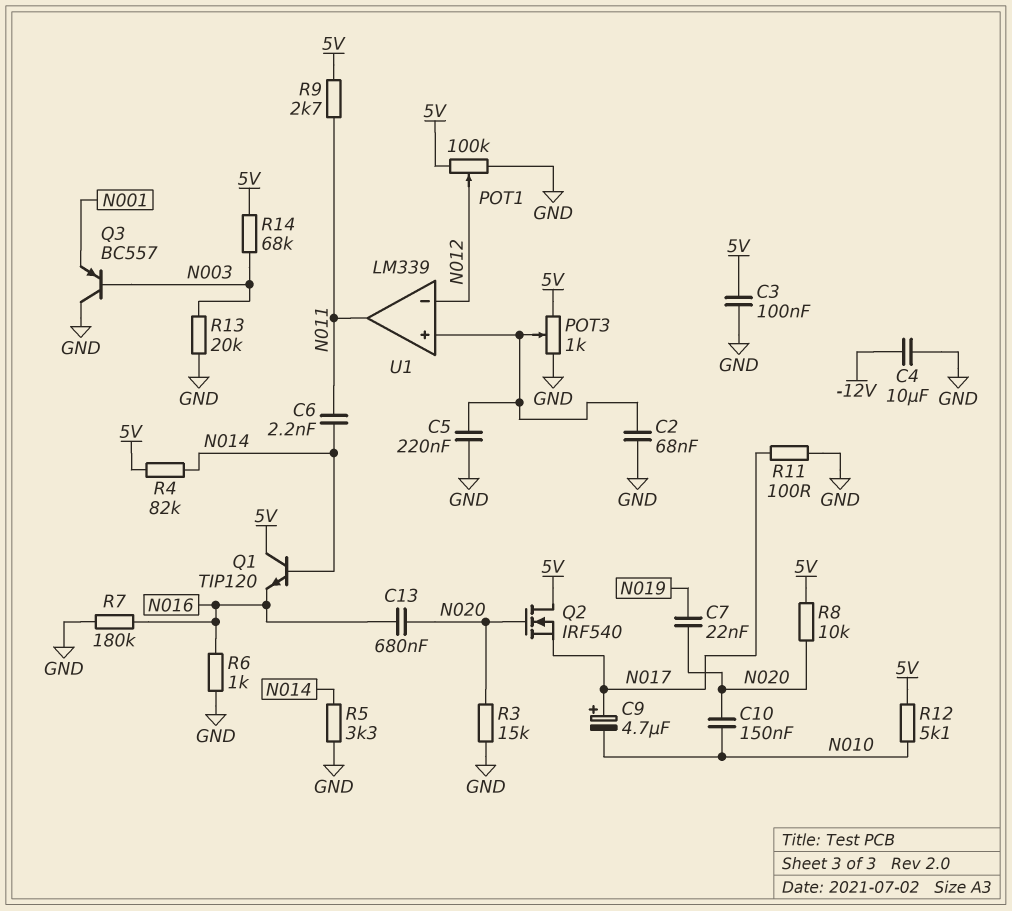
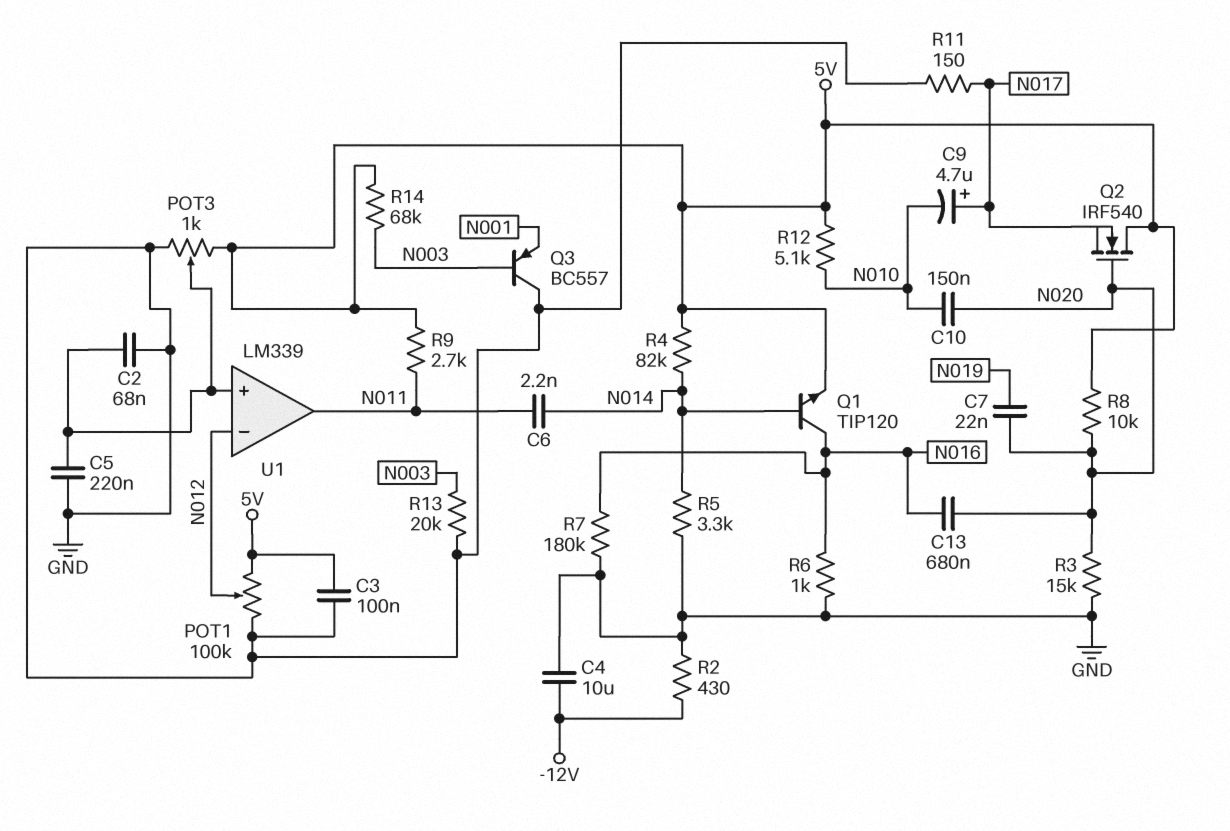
Q1: NPN TIP120 (B N014, C 5V, E N016) -> NPN TIP120 (B N014, C N016, E 5V)
R2: none -> 430 (-12V, GND)
R11: 100 (GND, N017) -> 150 (GND, N017)

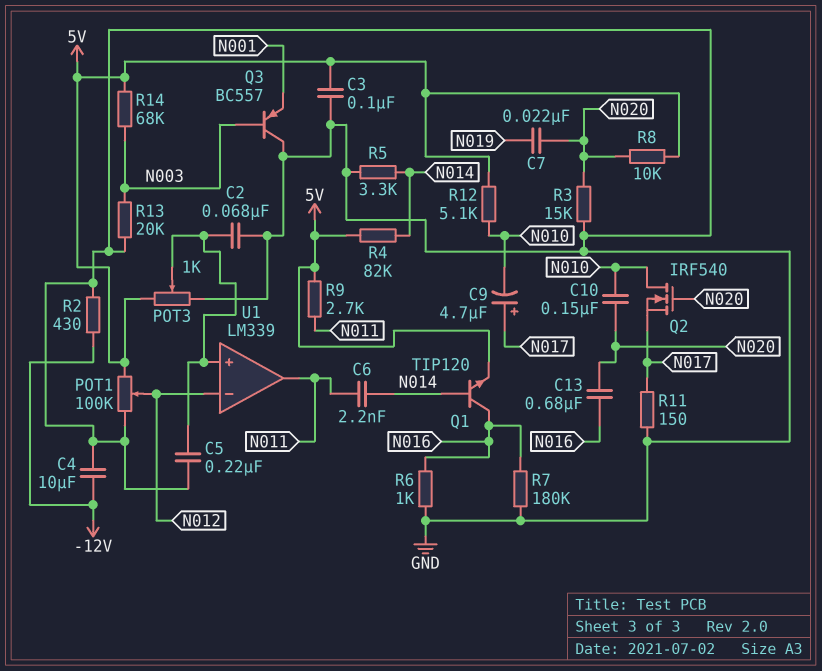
Q2: NMOS IRF540 (G N020, D 5V, S N017) -> NMOS IRF540 (G N020, D N010, S N017)

